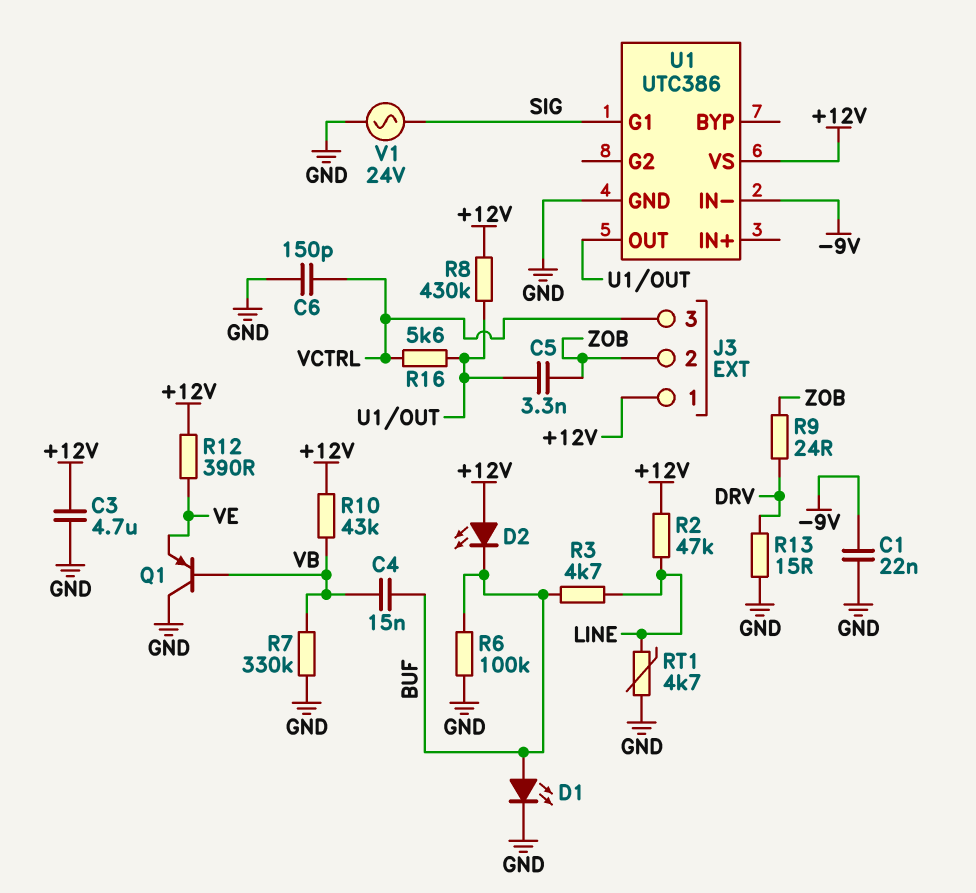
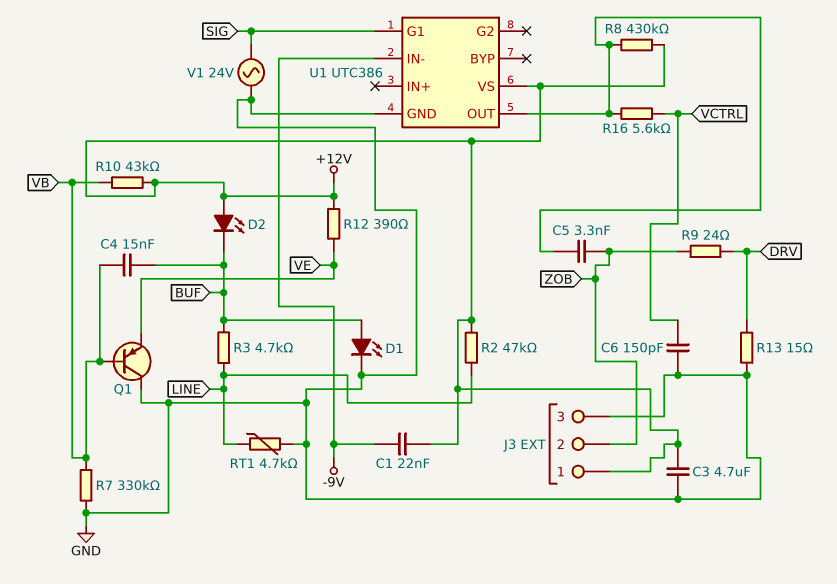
C1: 22nF (-9V, GND) -> 22nF (+12V, -9V)
J3 pin 3: VCTRL -> GND
R6: 100k (BUF, GND) -> none

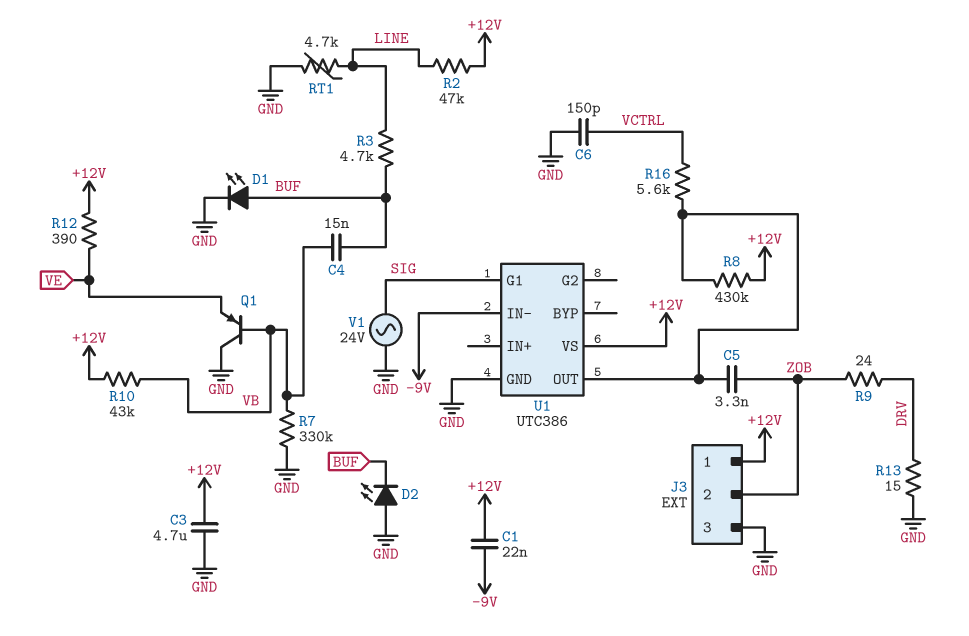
D2: LED (A +12V, K BUF) -> LED (A GND, K BUF)

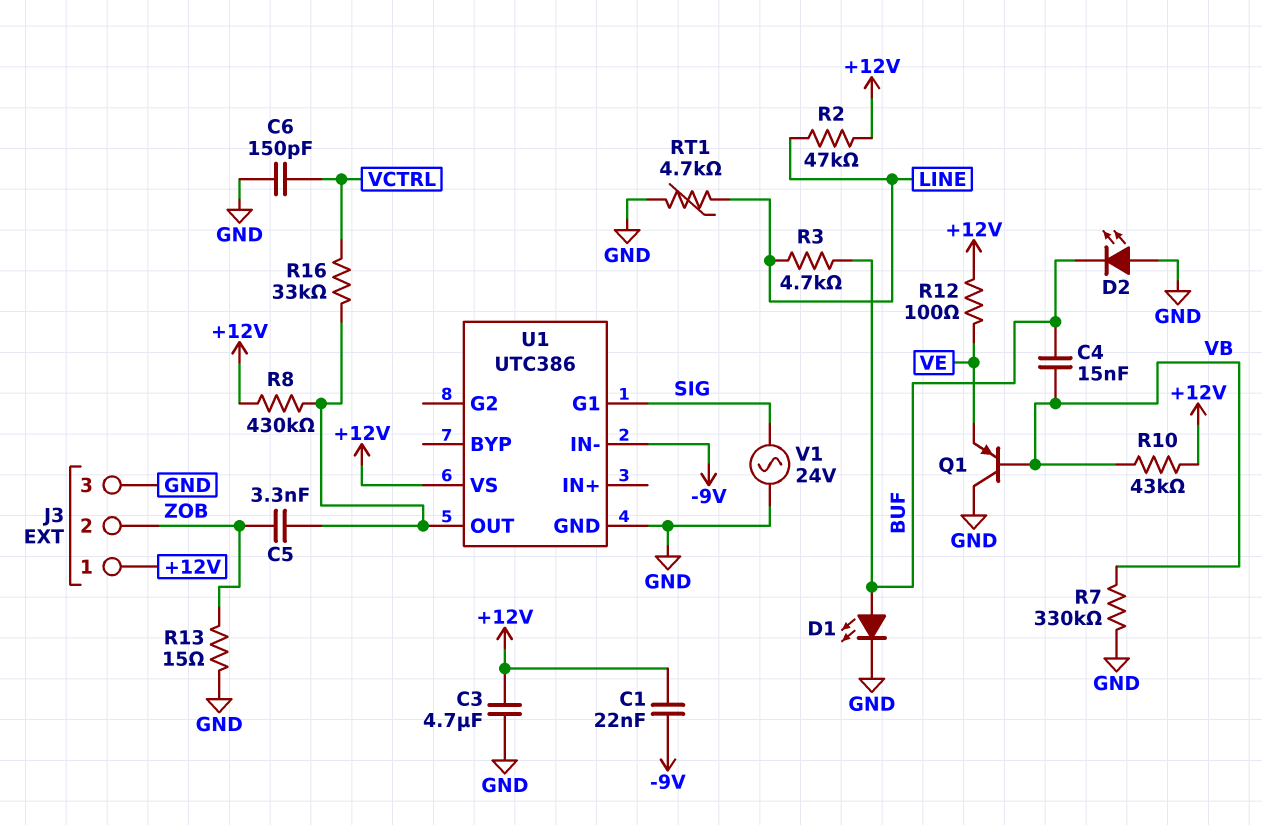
R9: 24 (DRV, ZOB) -> none
R12: 390 (+12V, VE) -> 100 (+12V, VE)
R13: 15 (DRV, GND) -> 15 (GND, ZOB)
R16: 5.6k (U1/OUT, VCTRL) -> 33k (U1/OUT, VCTRL)

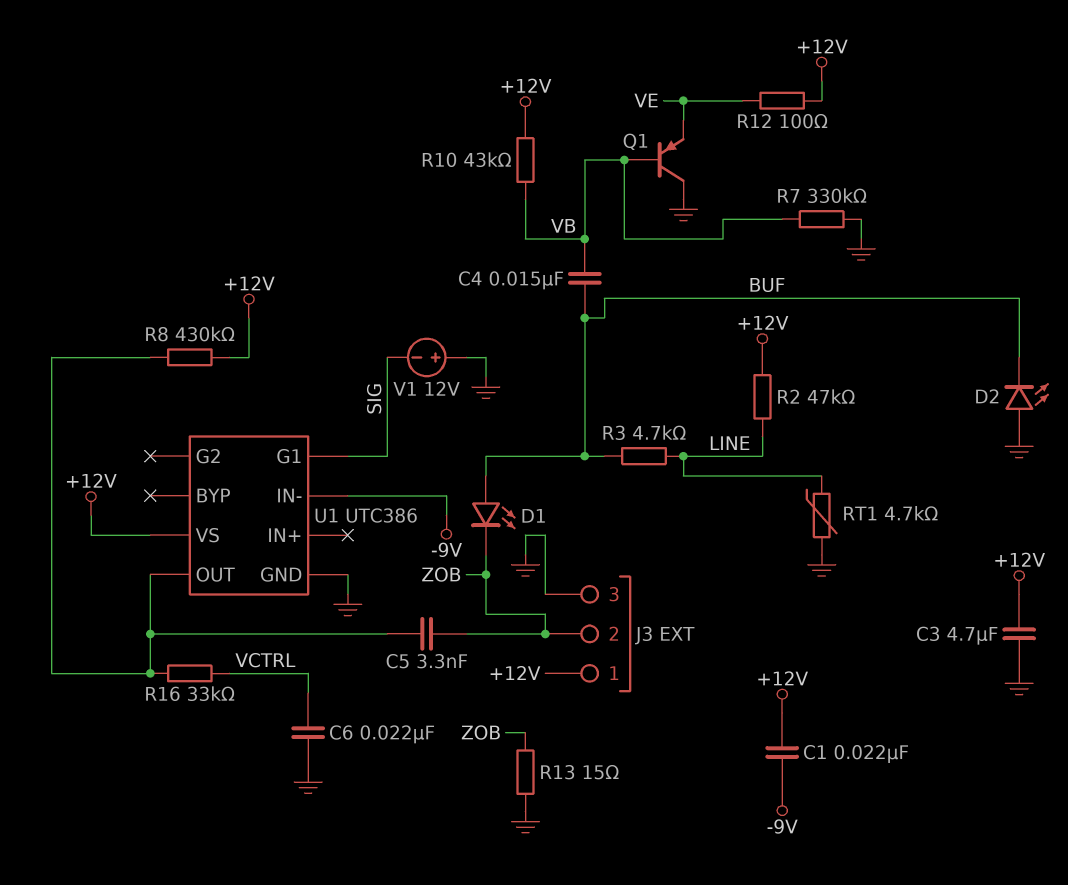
C6: 150pF (GND, VCTRL) -> 22nF (GND, VCTRL)
D1: LED (A BUF, K GND) -> LED (A BUF, K ZOB)
V1: AC 24V (GND, SIG) -> 12V (plus GND, minus SIG)

